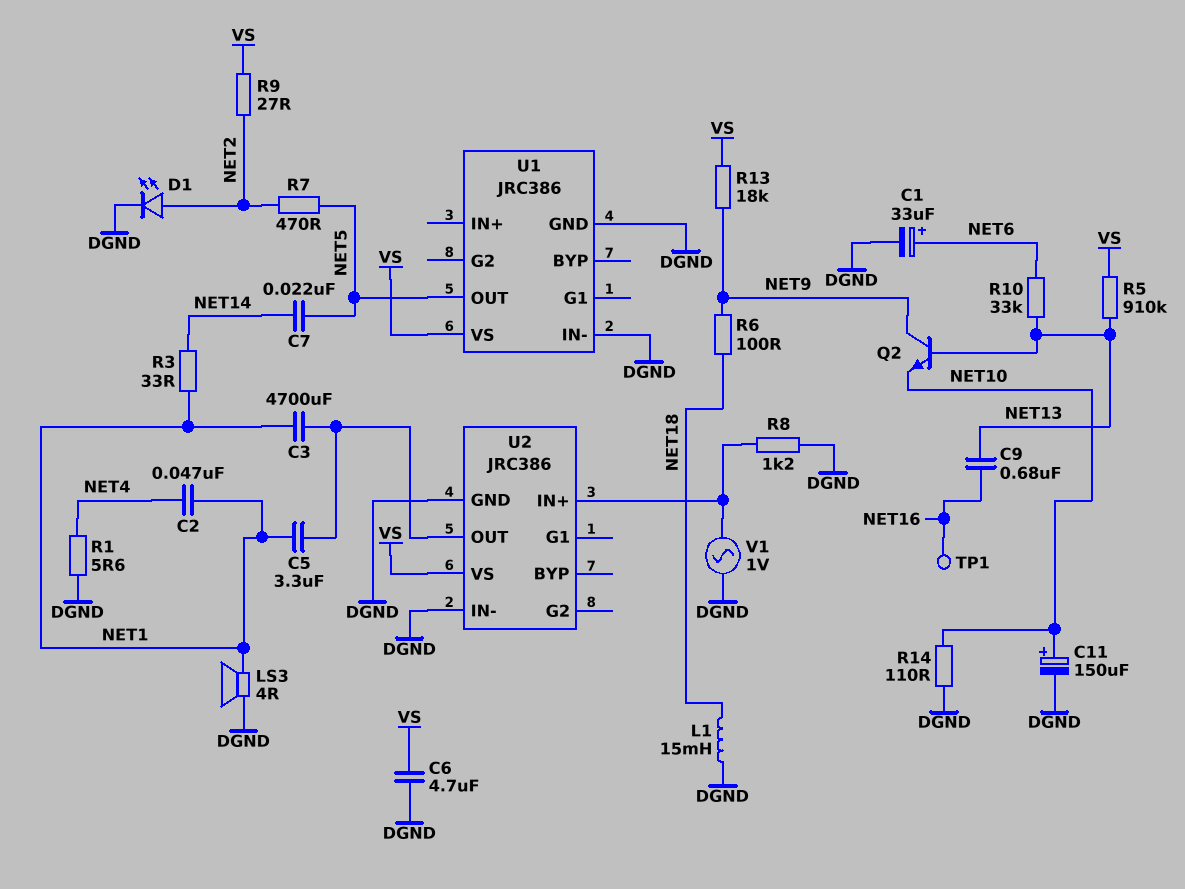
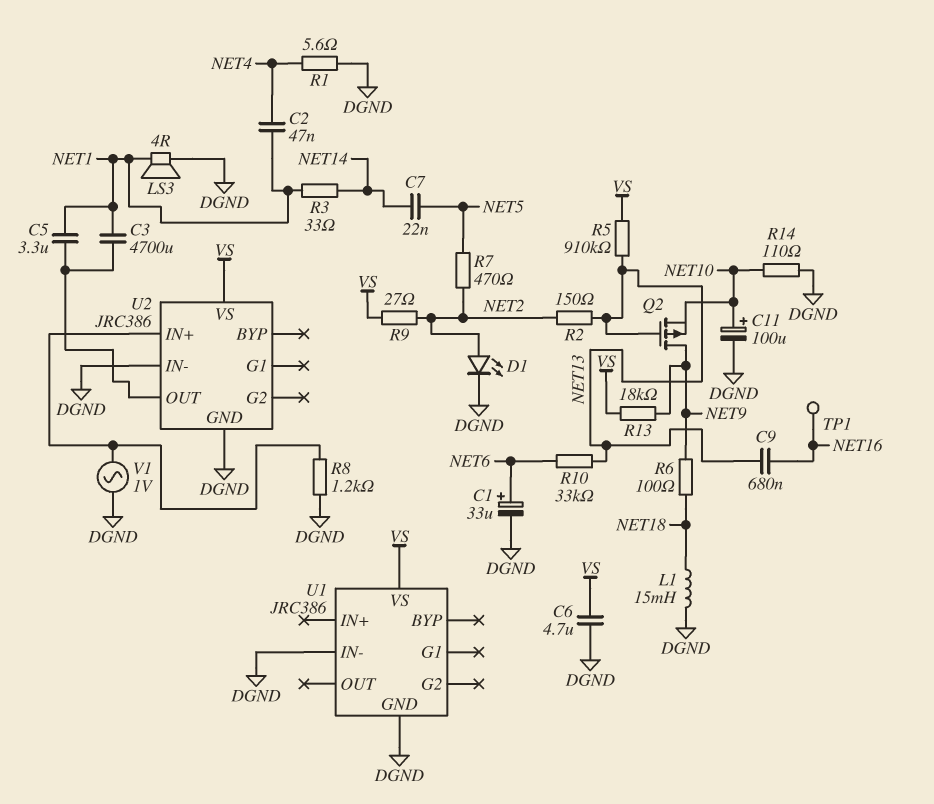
C11: 150uF (plus NET10, minus DGND) -> 100uF (plus NET10, minus DGND)
Q2: NPN (B NET13, C NET9, E NET10) -> PMOS (G NET13, D NET9, S NET10)
R2: none -> 150 (NET2, NET13)
U1 pin OUT: NET5 -> none

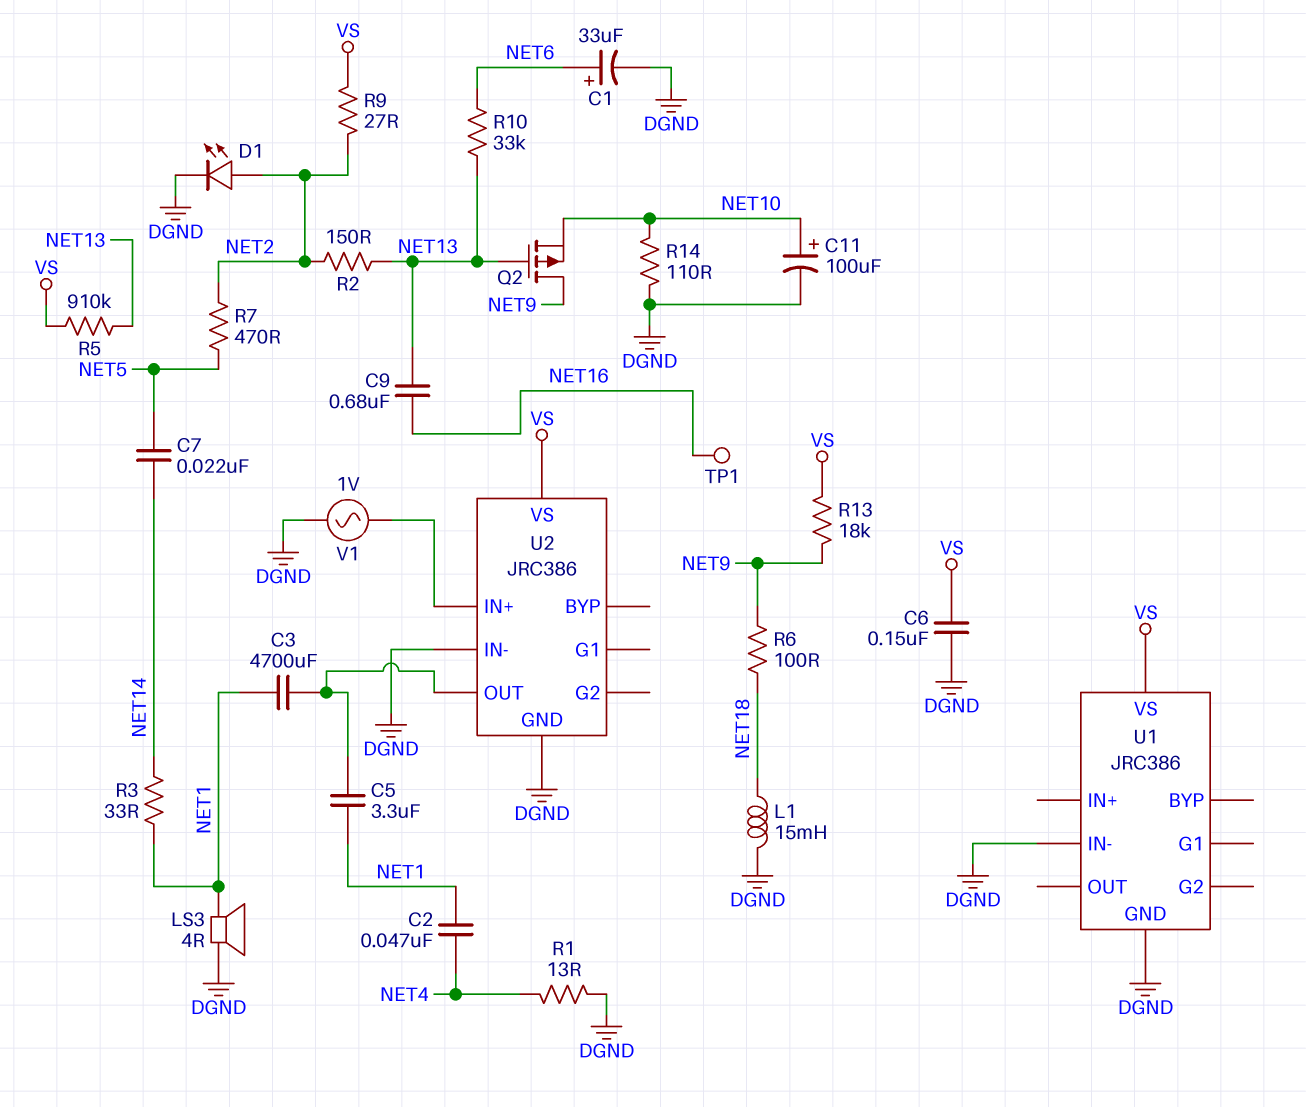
C6: 4.7uF (DGND, VS) -> 150nF (DGND, VS)
R1: 5.6 (DGND, NET4) -> 13 (DGND, NET4)
R8: 1.2k (DGND, U2/IN+) -> none

